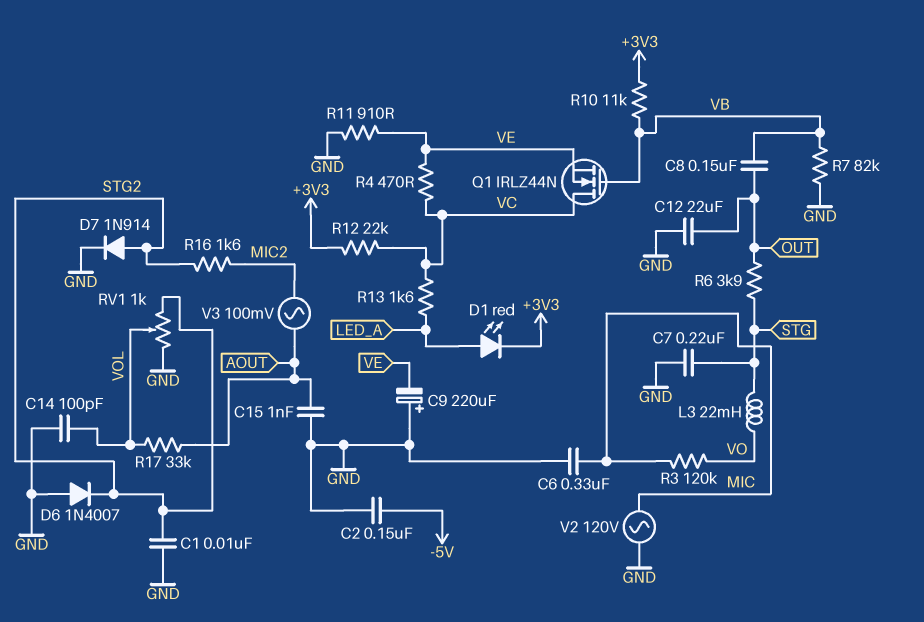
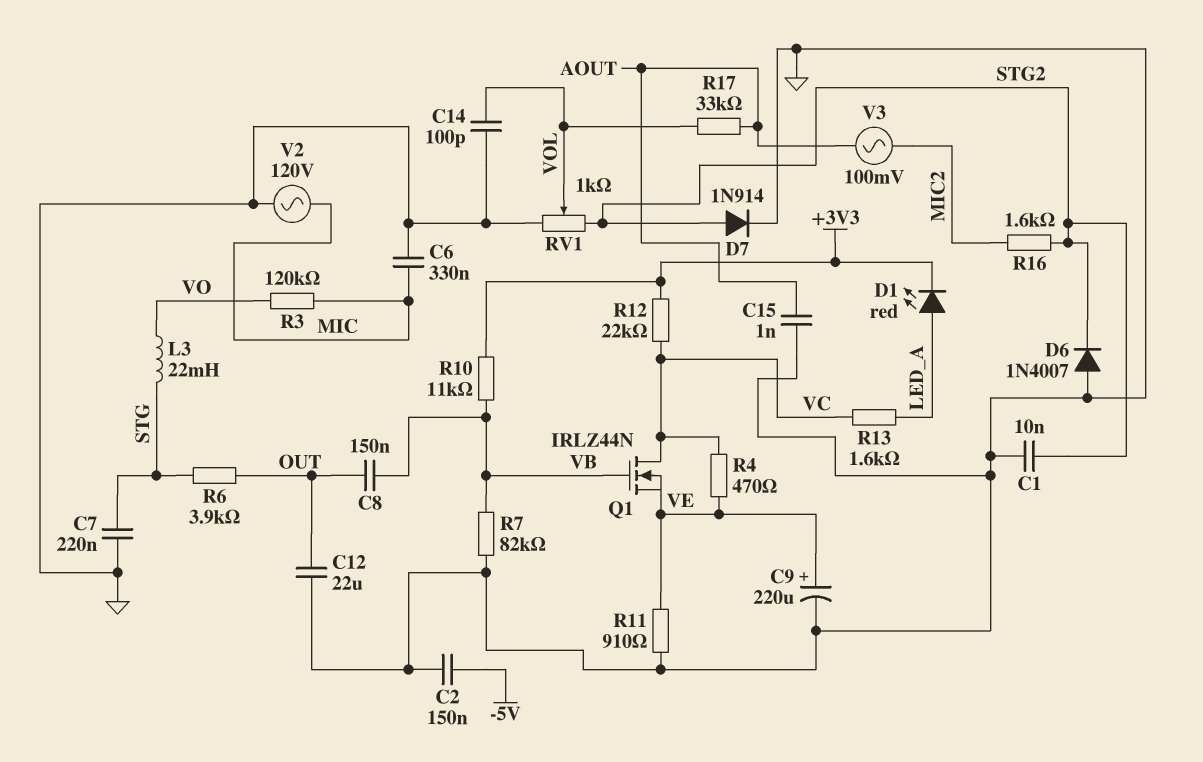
C9: 220uF (plus GND, minus VE) -> 220uF (plus VE, minus GND)

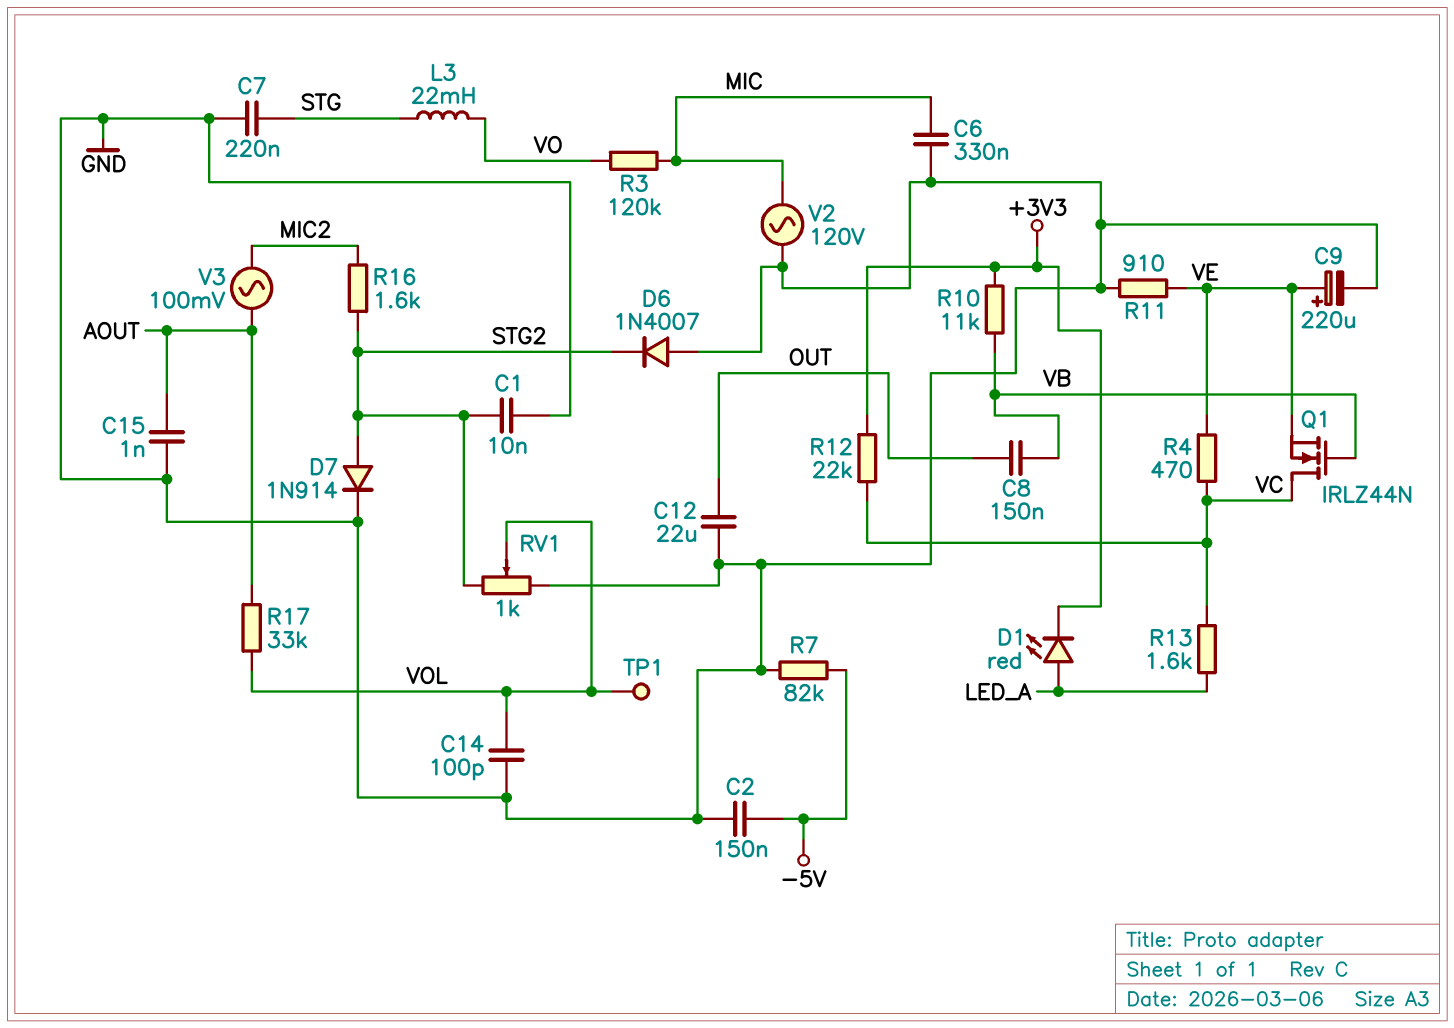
R6: 3.9k (OUT, STG) -> none
R7: 82k (GND, VB) -> 82k (-5V, GND)
TP1: none -> test point (VOL)

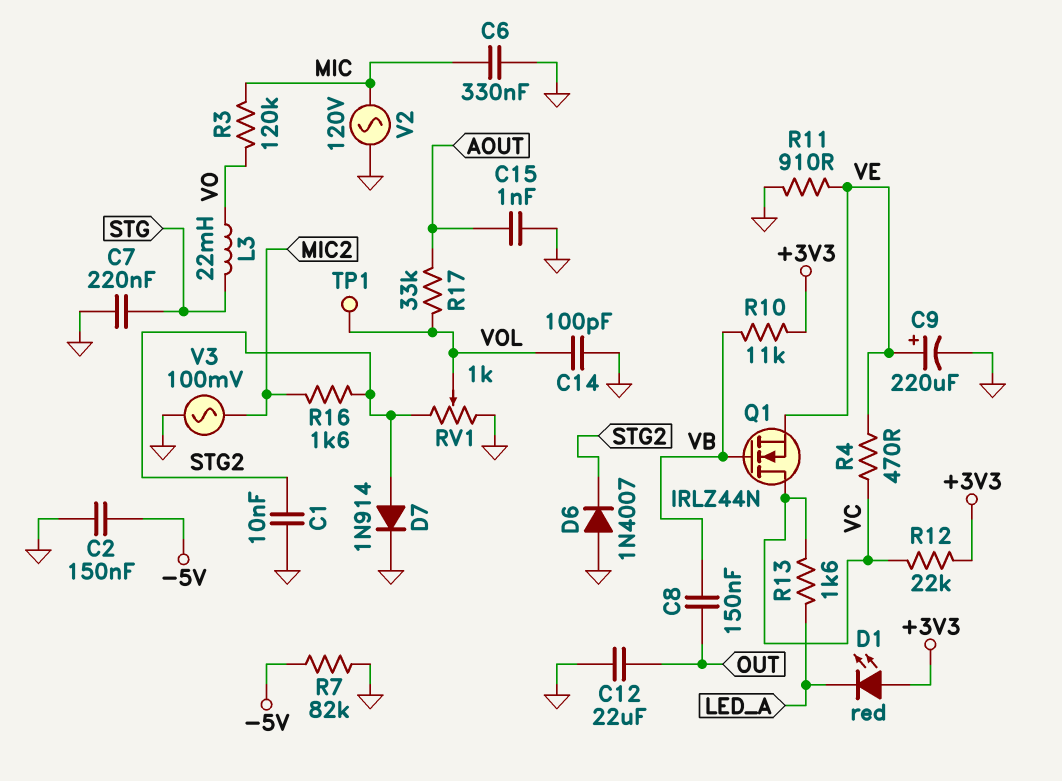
D1: LED red (A LED_A, K +3V3) -> LED red (A +3V3, K LED_A)
V3: AC 100mV (AOUT, MIC2) -> AC 100mV (GND, MIC2)

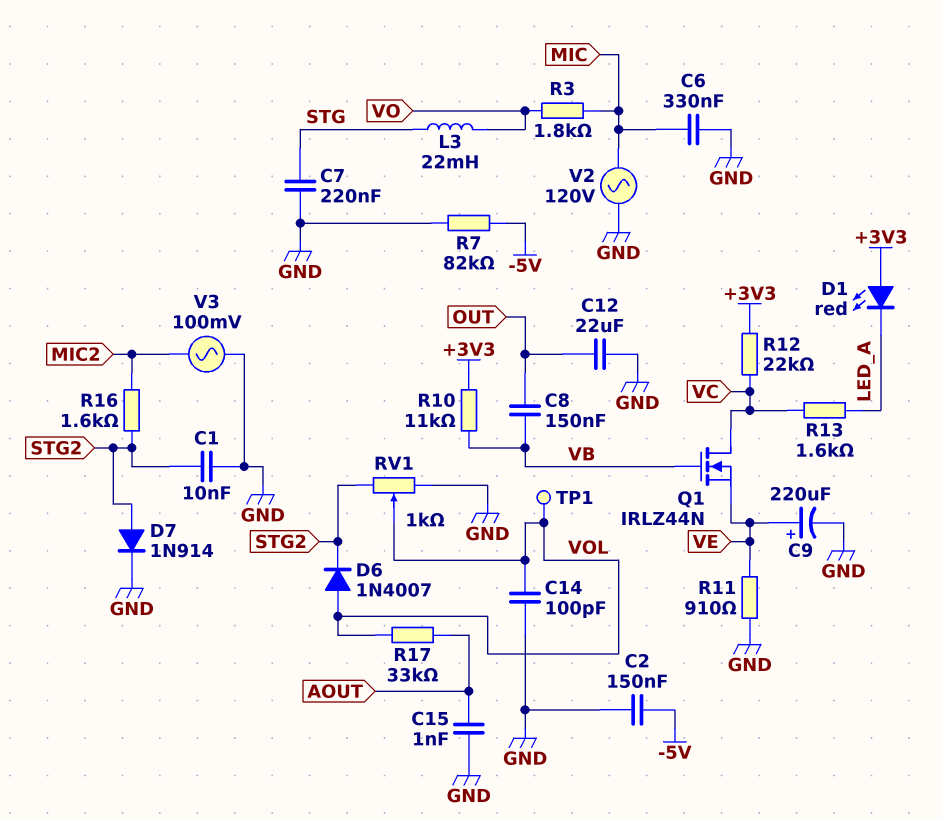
D6: diode 1N4007 (A GND, K STG2) -> diode 1N4007 (A VOL, K STG2)
R3: 120k (MIC, VO) -> 1.8k (MIC, VO)
R4: 470 (VC, VE) -> none

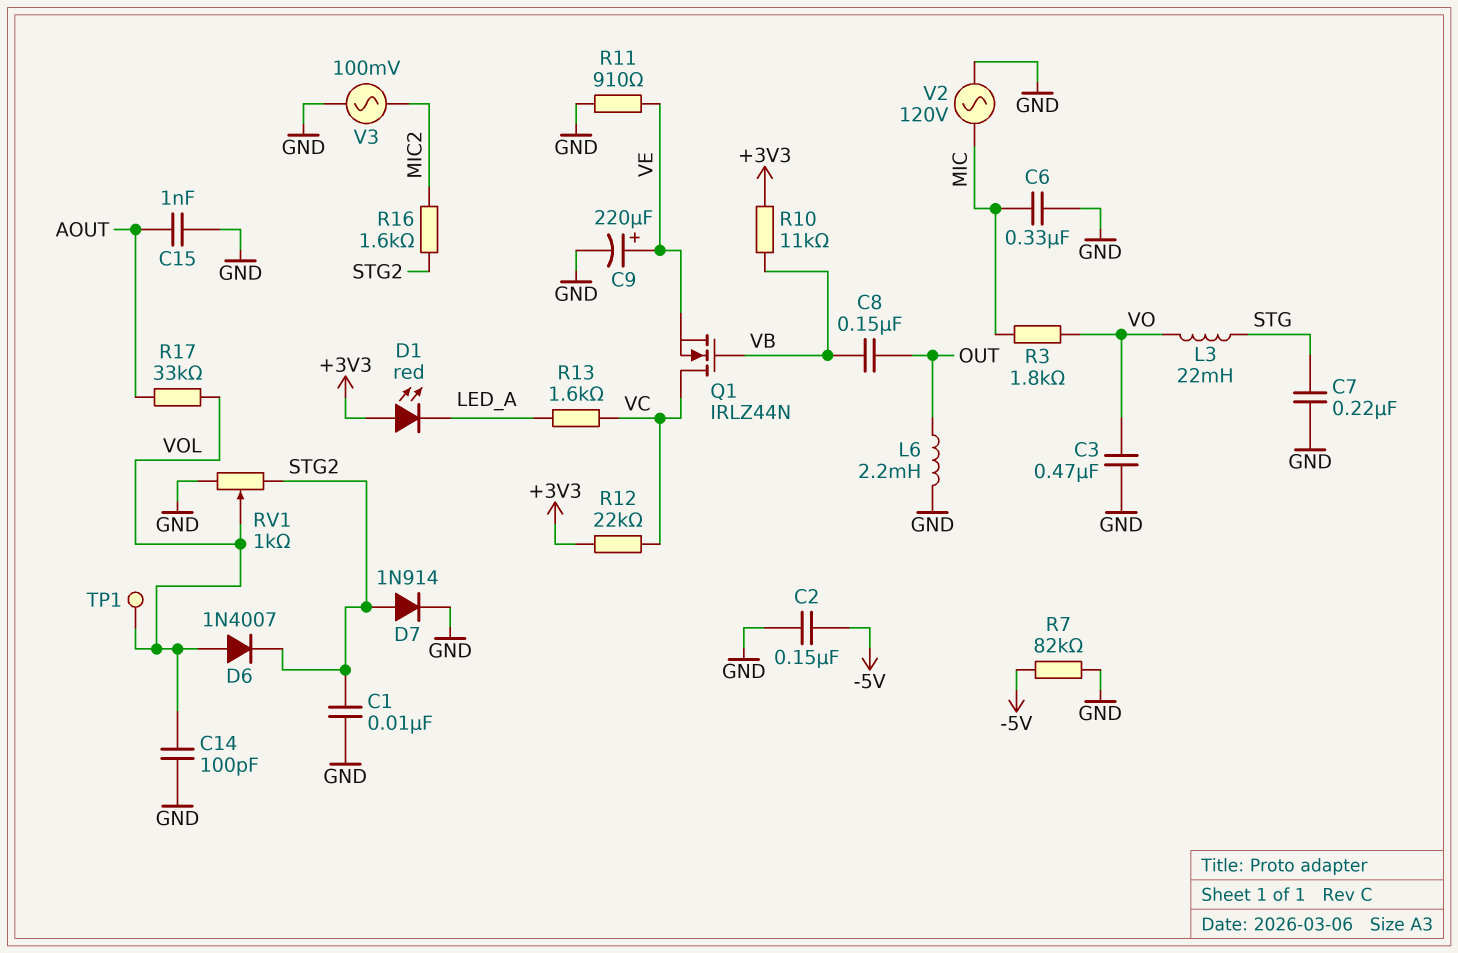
C3: none -> 470nF (GND, VO)
C12: 22uF (GND, OUT) -> none
L6: none -> 2.2mH (GND, OUT)

